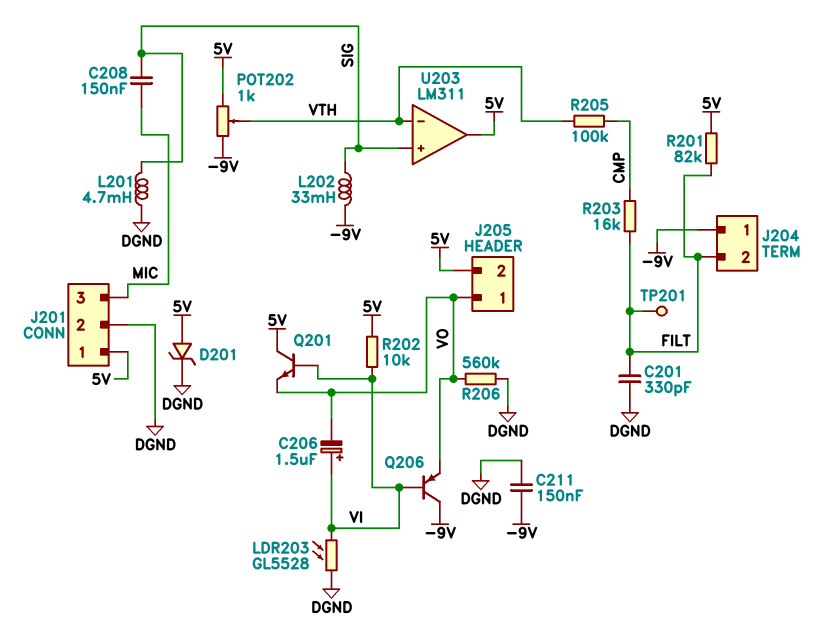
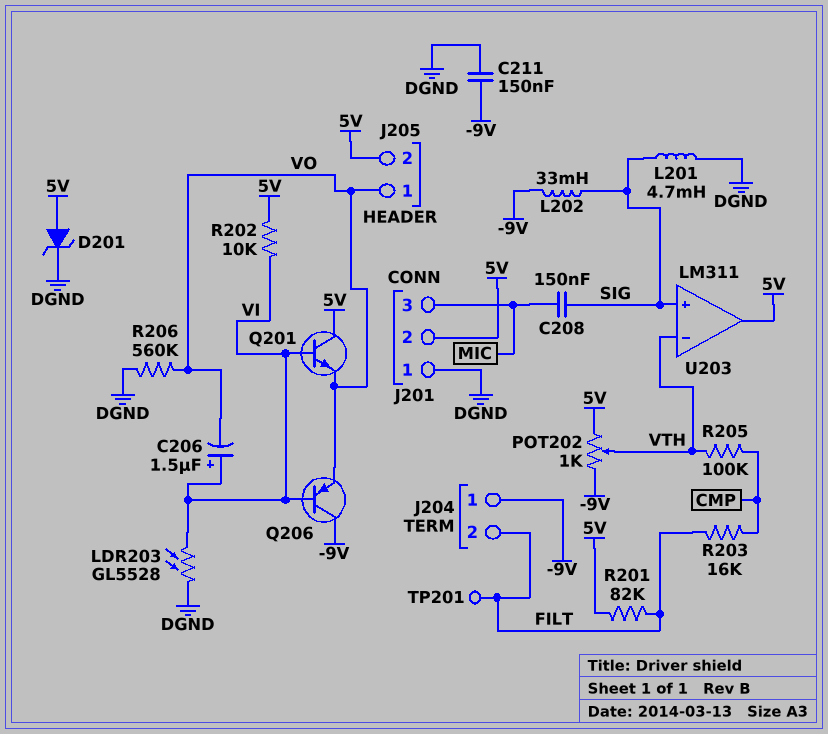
C201: 330pF (DGND, FILT) -> none
J201 pin 1: 5V -> DGND
J201 pin 2: DGND -> 5V

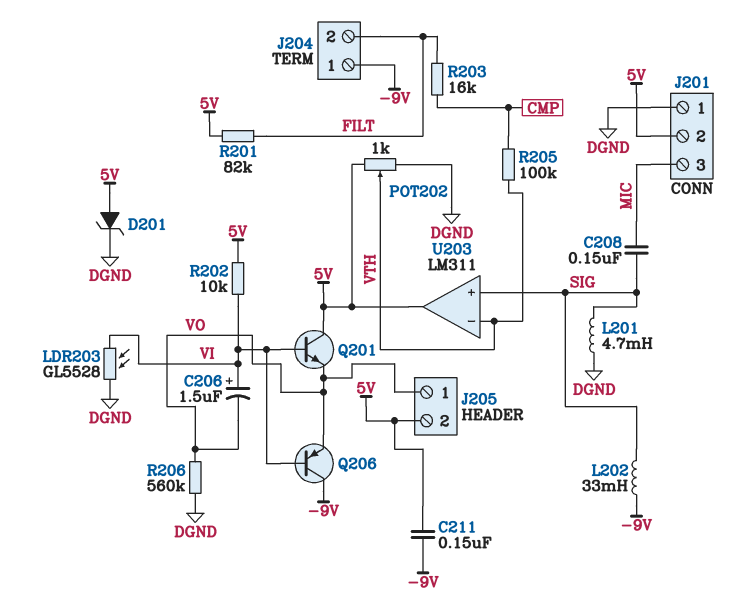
C211: 150nF (-9V, DGND) -> 150nF (-9V, 5V)
POT202: 1k (-9V, 5V, wiper VTH) -> 1k (5V, DGND, wiper VTH)
TP201: test point (FILT) -> none

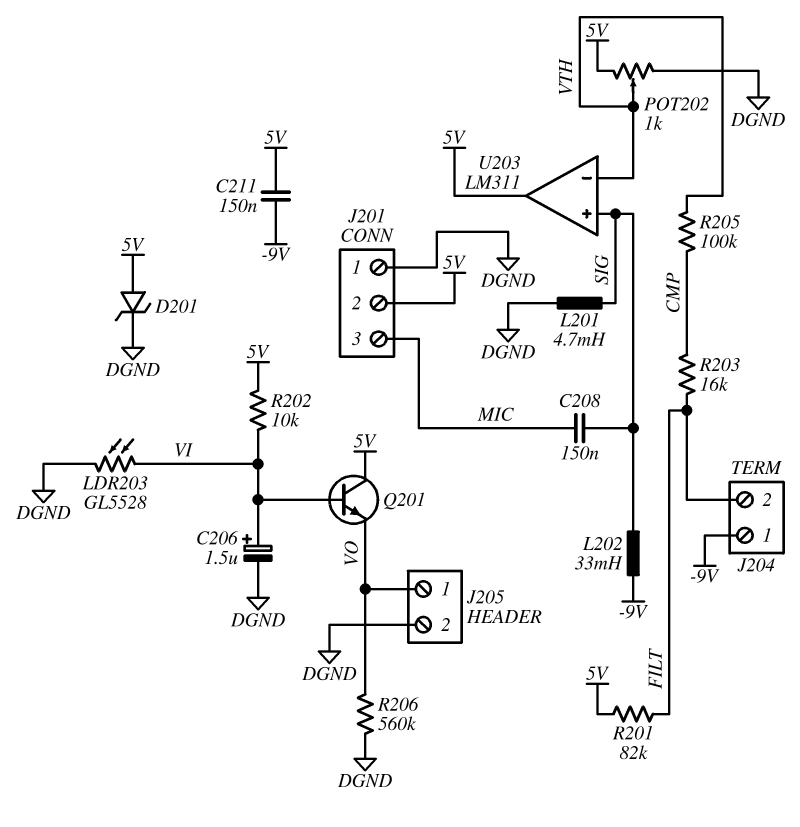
C206: 1.5uF (plus VI, minus VO) -> 1.5uF (plus VI, minus DGND)
J205 pin 2: 5V -> DGND
Q206: PNP (B VI, C -9V, E VO) -> none

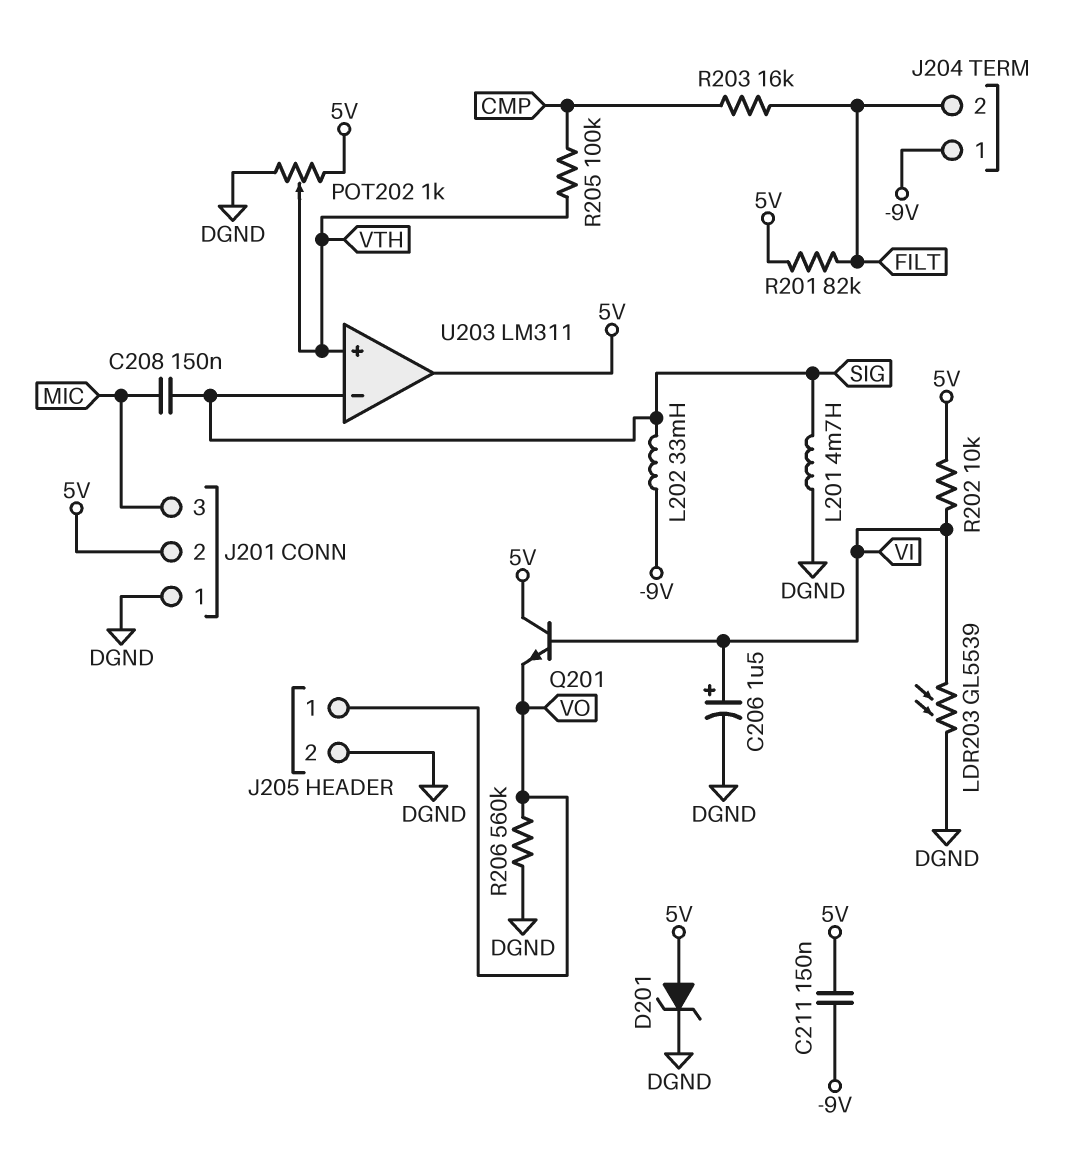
LDR203: GL5528 (DGND, VI) -> GL5539 (DGND, VI)
U203 pin in+: SIG -> VTH
U203 pin in-: VTH -> SIG

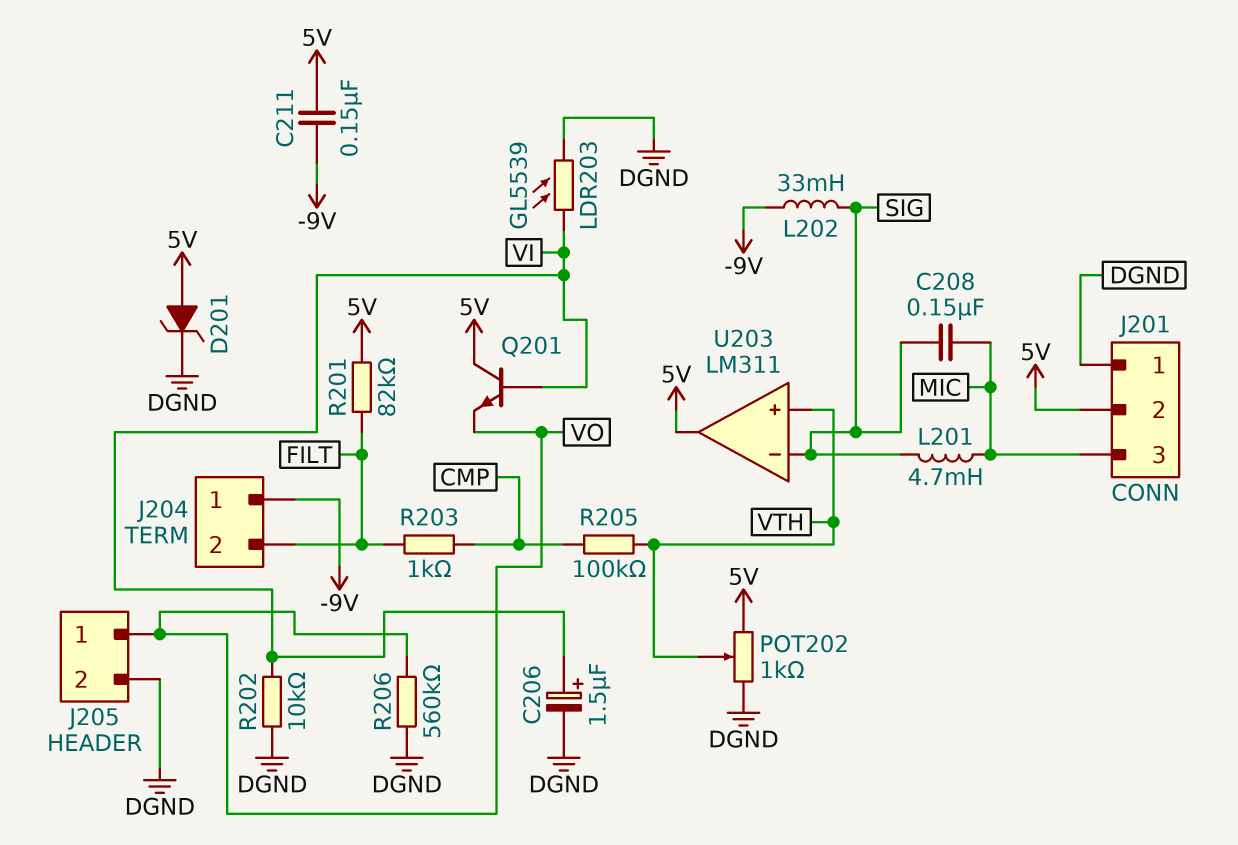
L201: 4.7mH (DGND, SIG) -> 4.7mH (MIC, SIG)
R202: 10k (5V, VI) -> 10k (DGND, VI)
R203: 16k (CMP, FILT) -> 1k (CMP, FILT)

